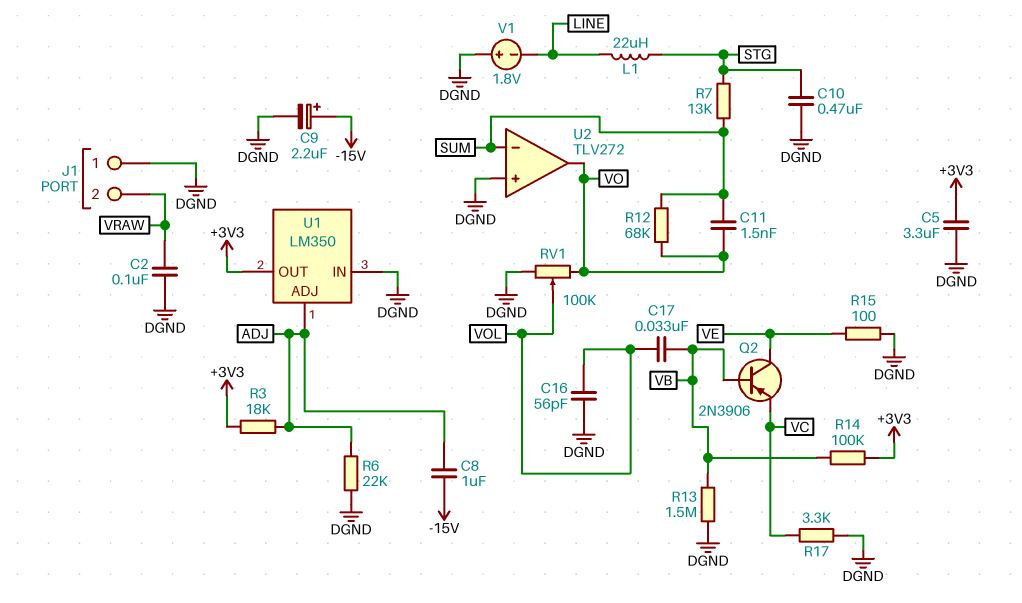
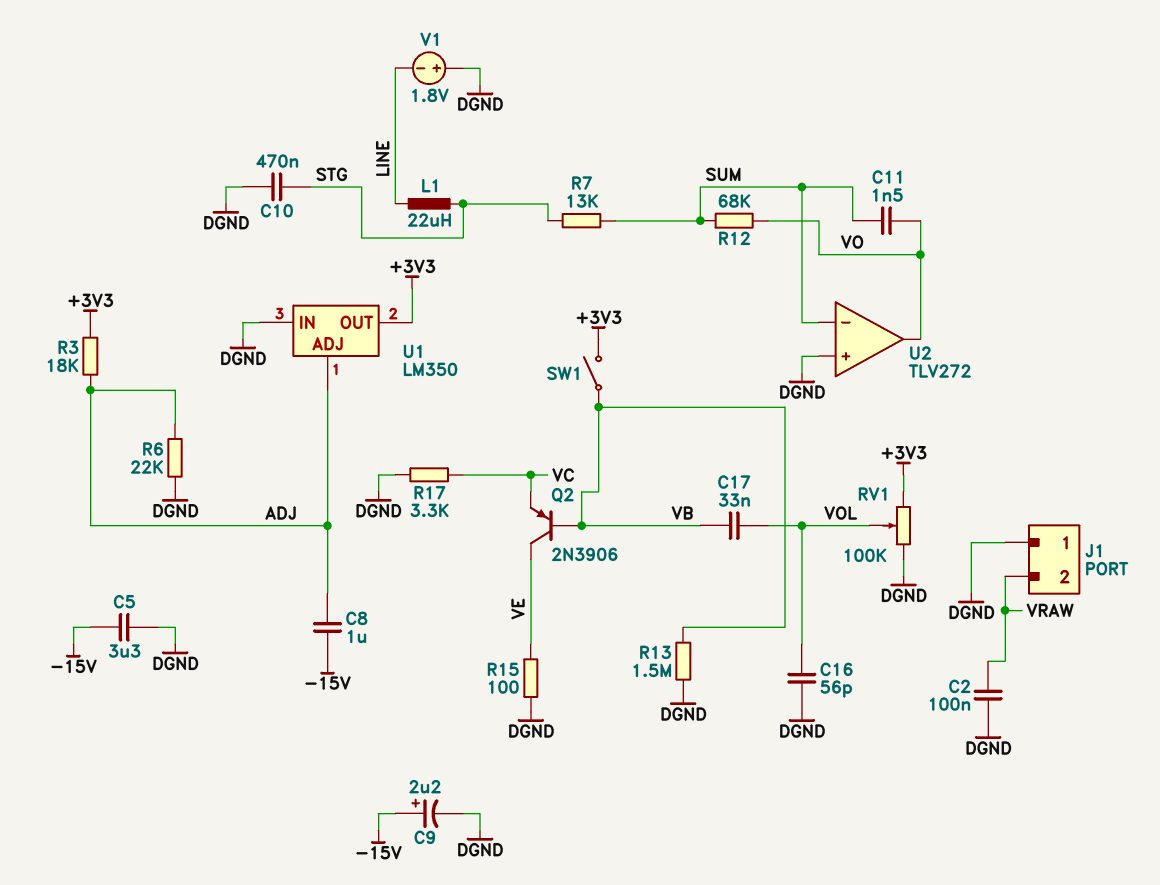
C5: 3.3uF (+3V3, DGND) -> 3.3uF (-15V, DGND)
R14: 100k (+3V3, VB) -> none
RV1: 100k (DGND, VO, wiper VOL) -> 100k (+3V3, DGND, wiper VOL)
SW1: none -> switch (+3V3, VB)

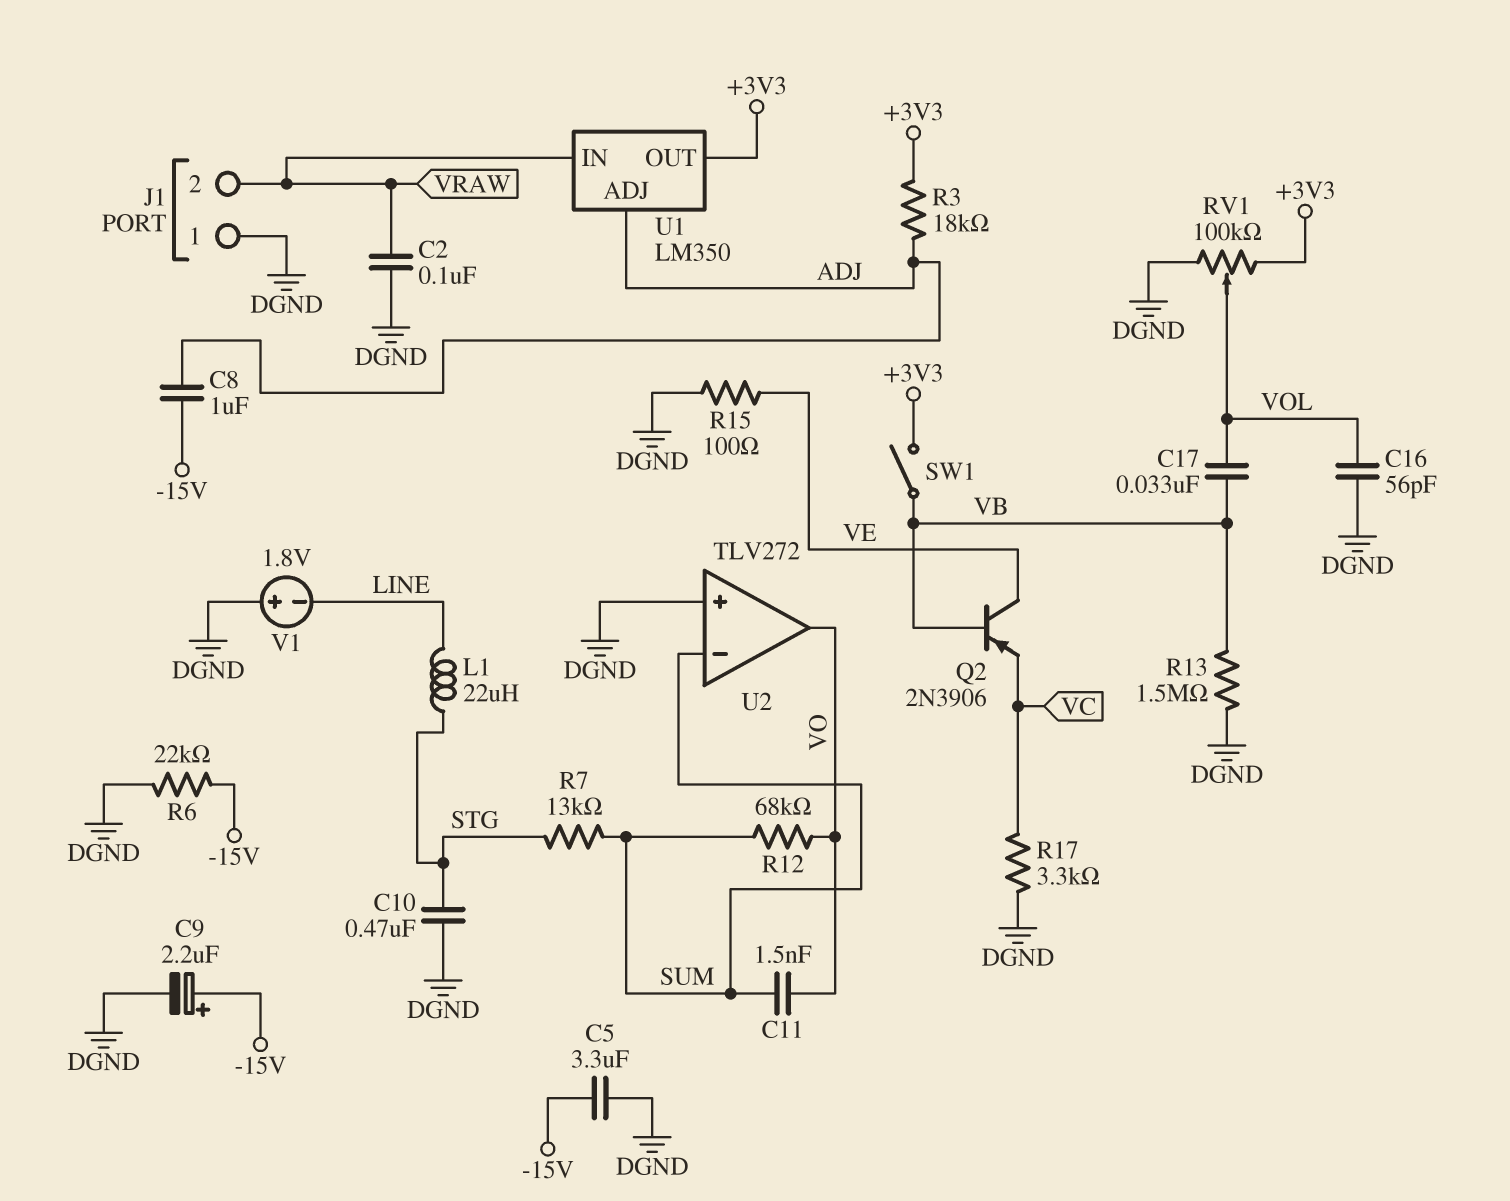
R6: 22k (ADJ, DGND) -> 22k (-15V, DGND)
U1 pin IN: DGND -> VRAW

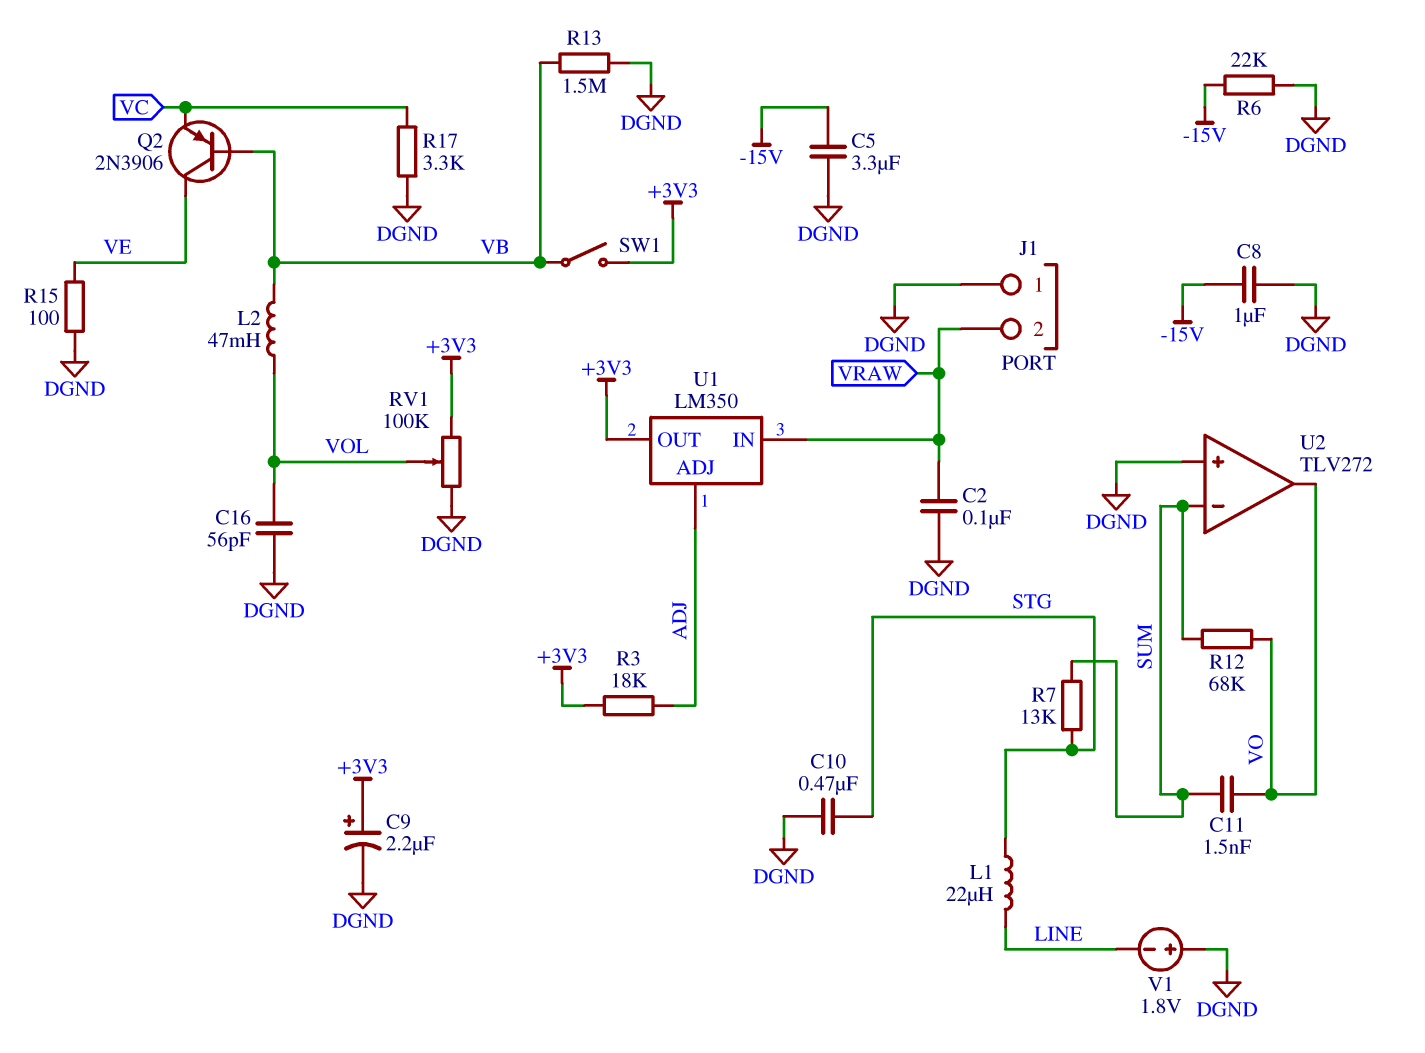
C8: 1uF (-15V, ADJ) -> 1uF (-15V, DGND)
C9: 2.2uF (plus -15V, minus DGND) -> 2.2uF (plus +3V3, minus DGND)
C17: 33nF (VB, VOL) -> none
L2: none -> 47mH (VB, VOL)

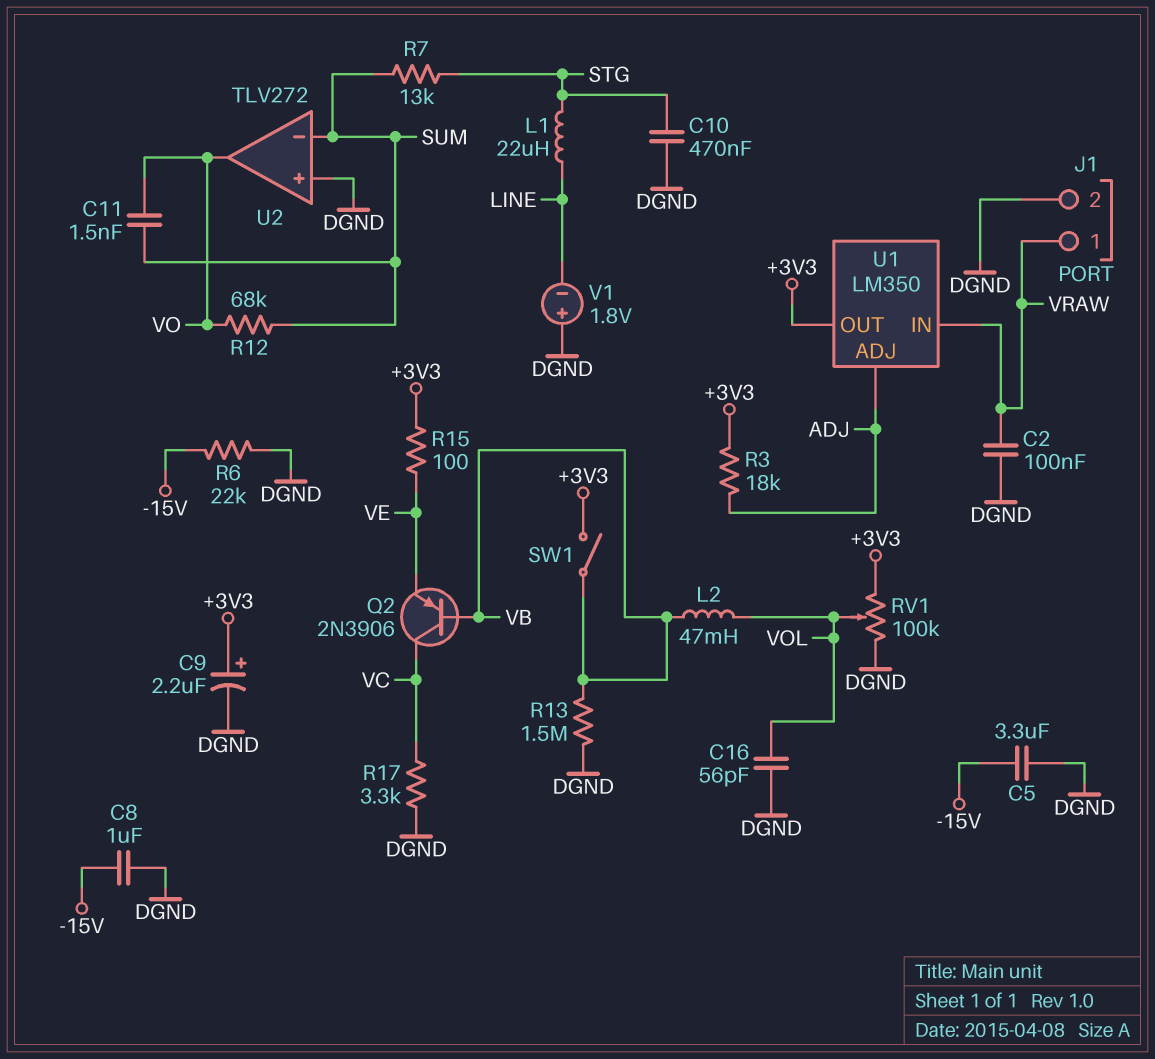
J1 pin 1: DGND -> VRAW
J1 pin 2: VRAW -> DGND
Q2: PNP 2N3906 (B VB, C VE, E VC) -> PNP 2N3906 (B VB, C VC, E VE)
R15: 100 (DGND, VE) -> 100 (+3V3, VE)

